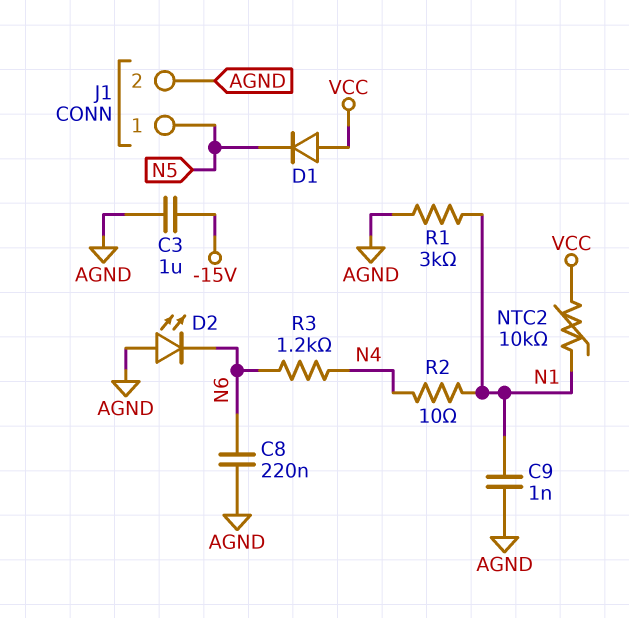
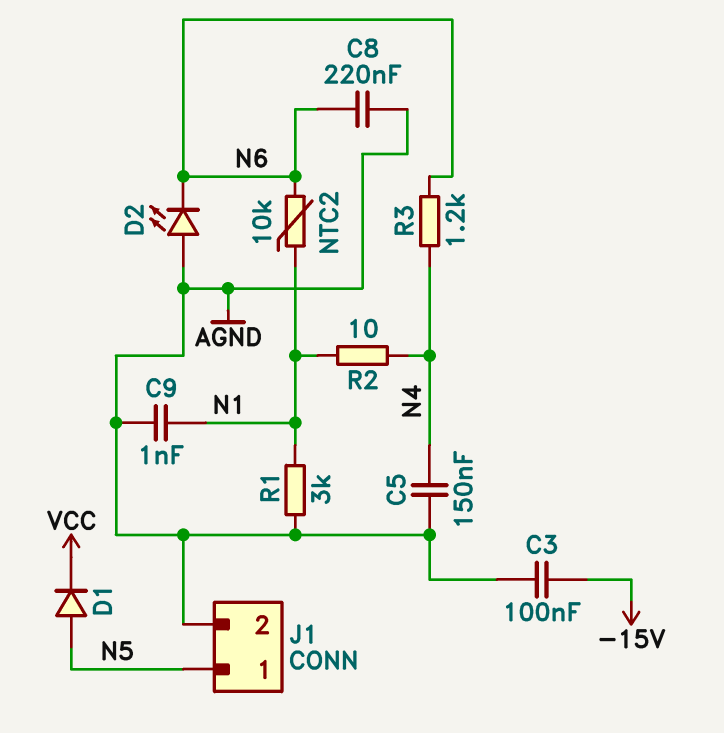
C3: 1uF (-15V, AGND) -> 100nF (-15V, AGND)
C5: none -> 150nF (AGND, N4)
D1: diode (A VCC, K N5) -> diode (A N5, K VCC)
NTC2: 10k (N1, VCC) -> 10k (N1, N6)

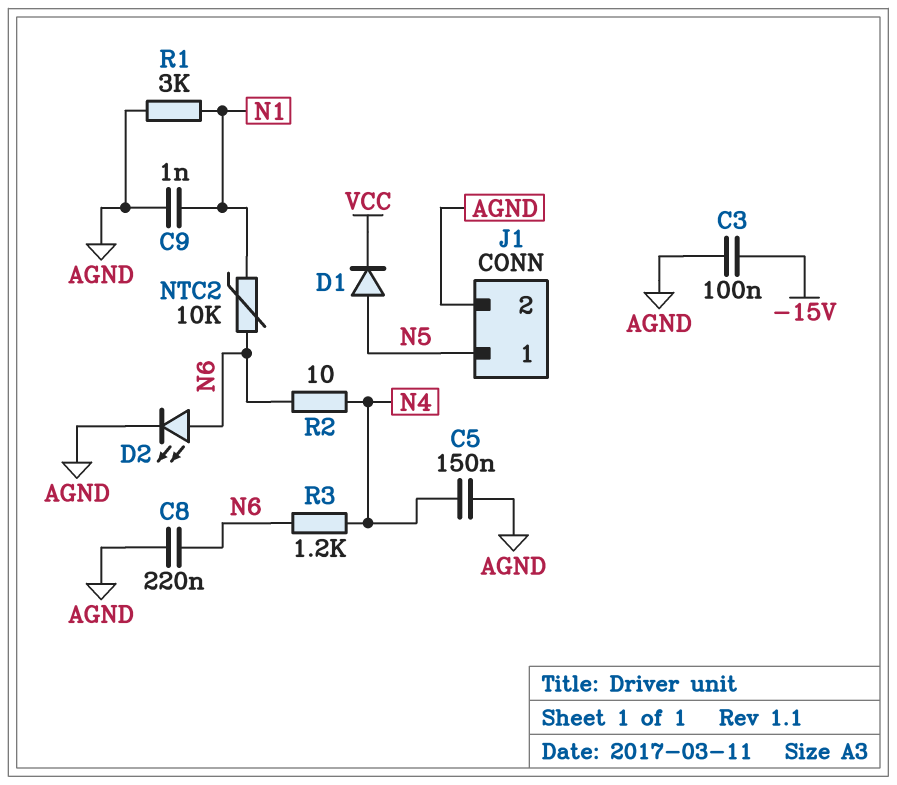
D2: LED (A AGND, K N6) -> LED (A N6, K AGND)
R2: 10 (N1, N4) -> 10 (N4, N6)

